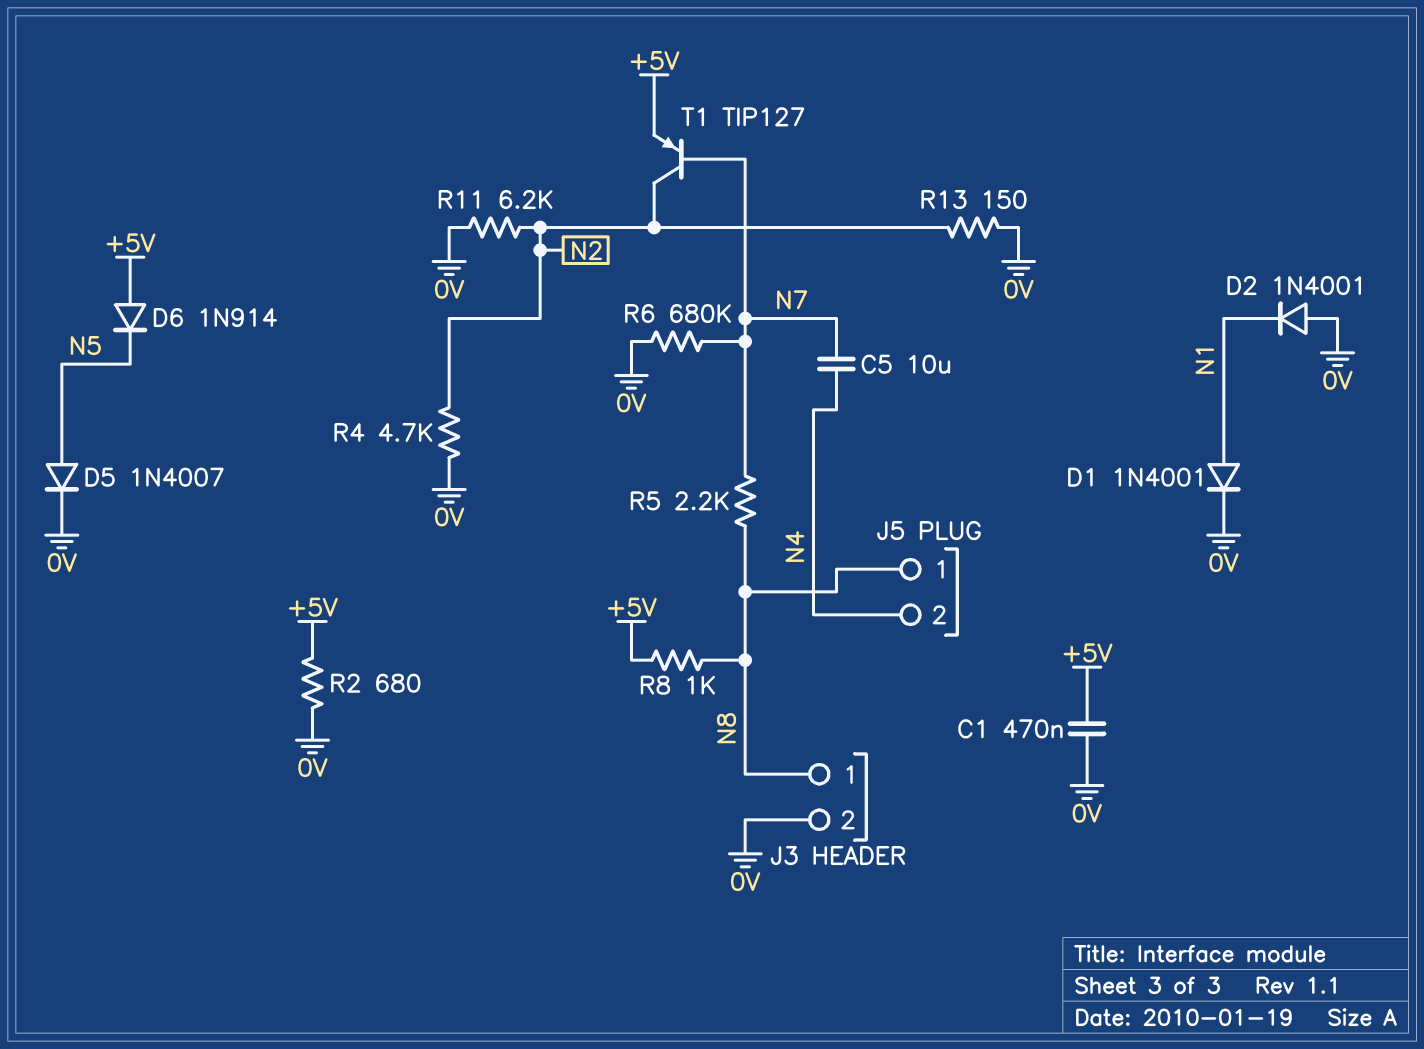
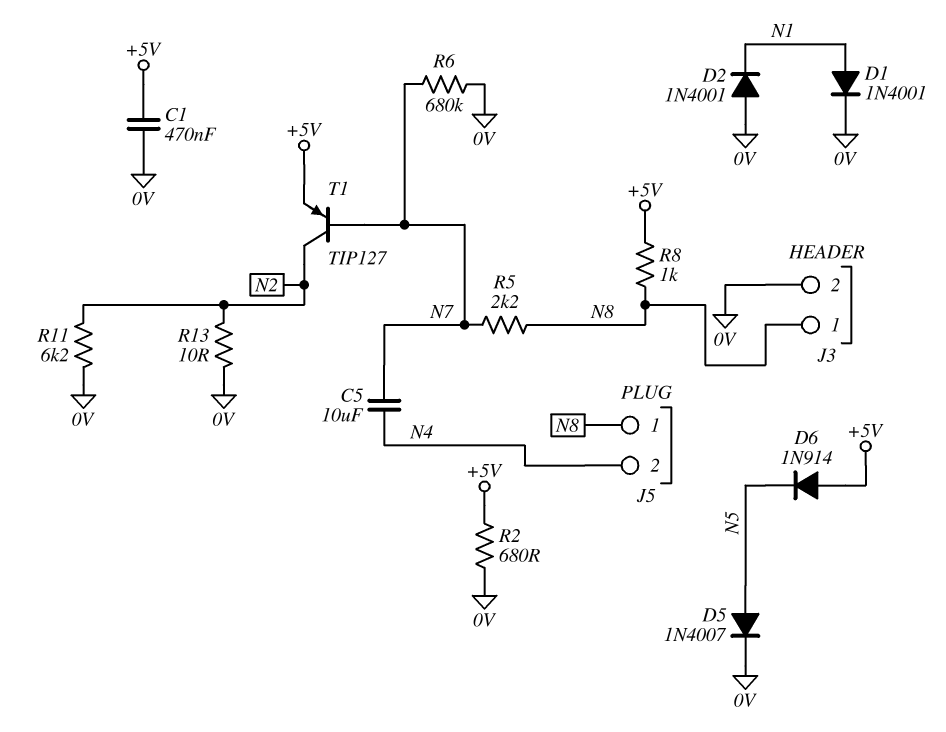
R4: 4.7k (0V, N2) -> none
R13: 150 (0V, N2) -> 10 (0V, N2)

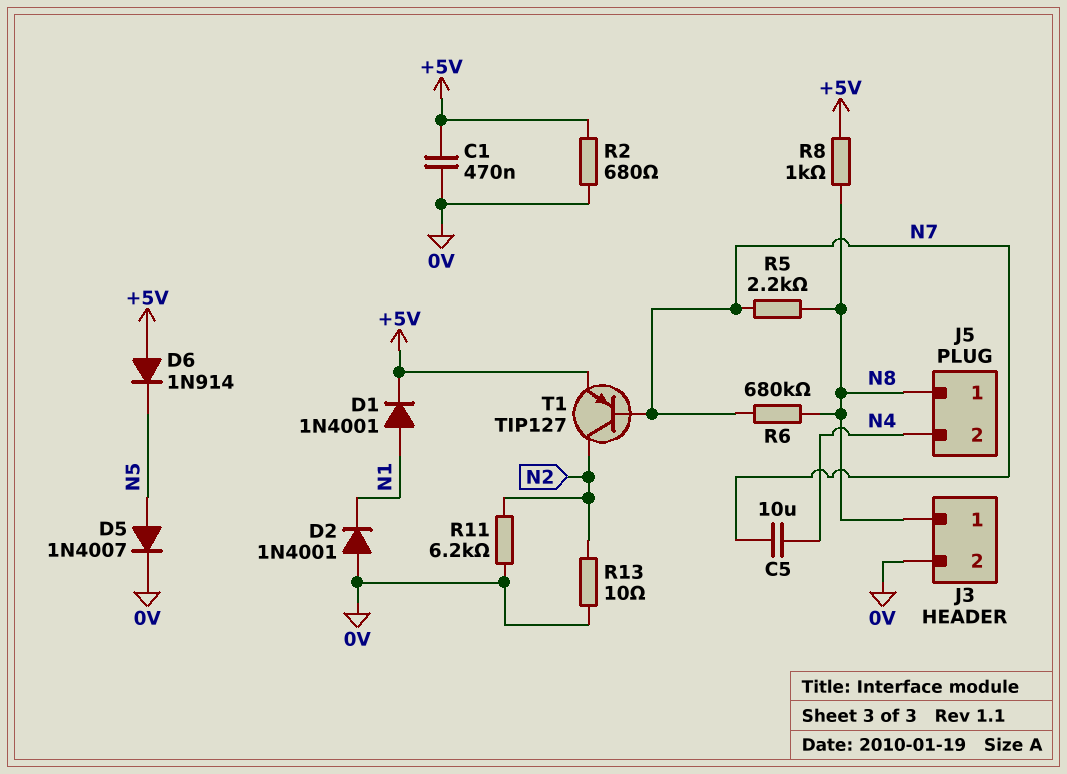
D1: diode 1N4001 (A N1, K 0V) -> diode 1N4001 (A N1, K +5V)
R6: 680k (0V, N7) -> 680k (N7, N8)

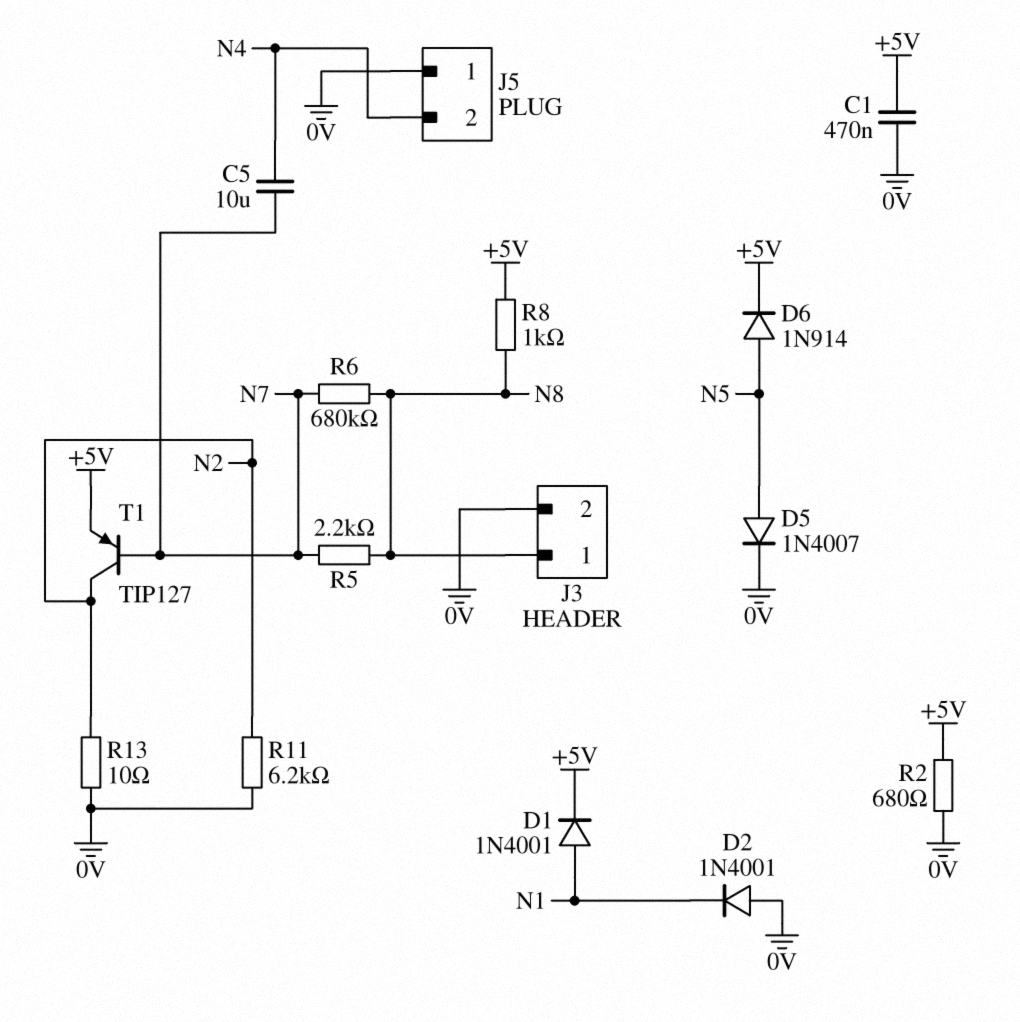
D6: diode 1N914 (A +5V, K N5) -> diode 1N914 (A N5, K +5V)
J5 pin 1: N8 -> 0V

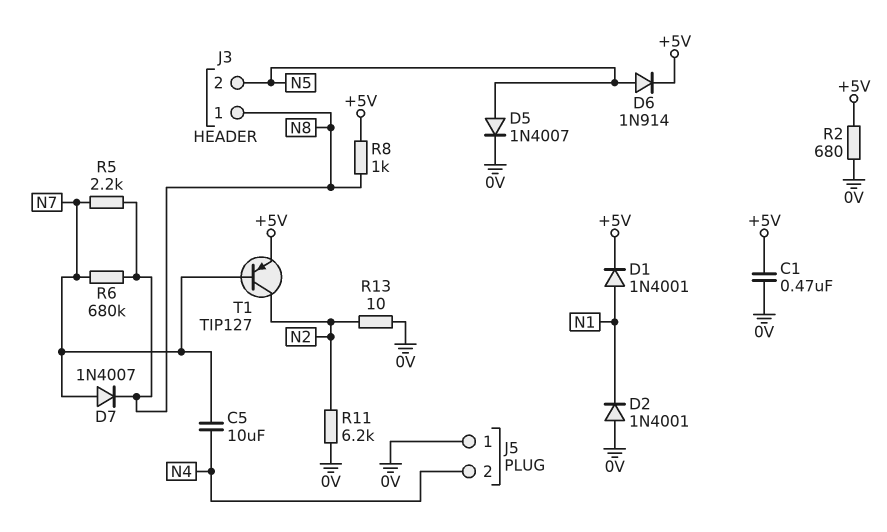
D7: none -> diode 1N4007 (A N7, K N8)
J3 pin 2: 0V -> N5

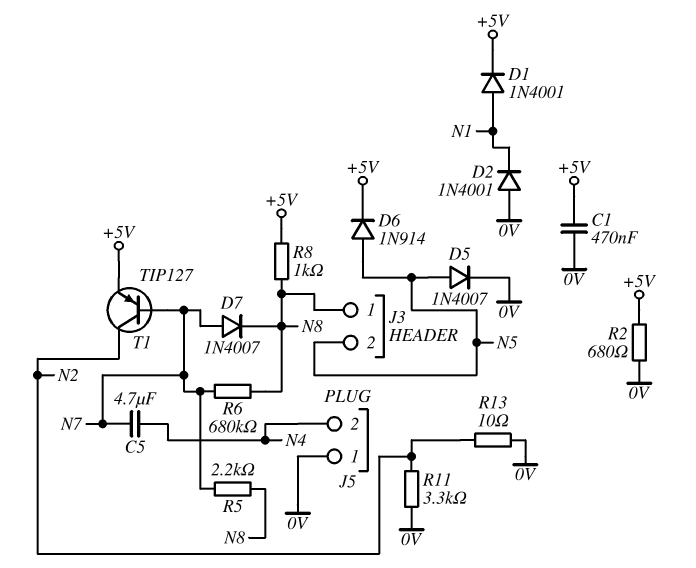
C5: 10uF (N4, N7) -> 4.7uF (N4, N7)
R11: 6.2k (0V, N2) -> 3.3k (0V, N2)

